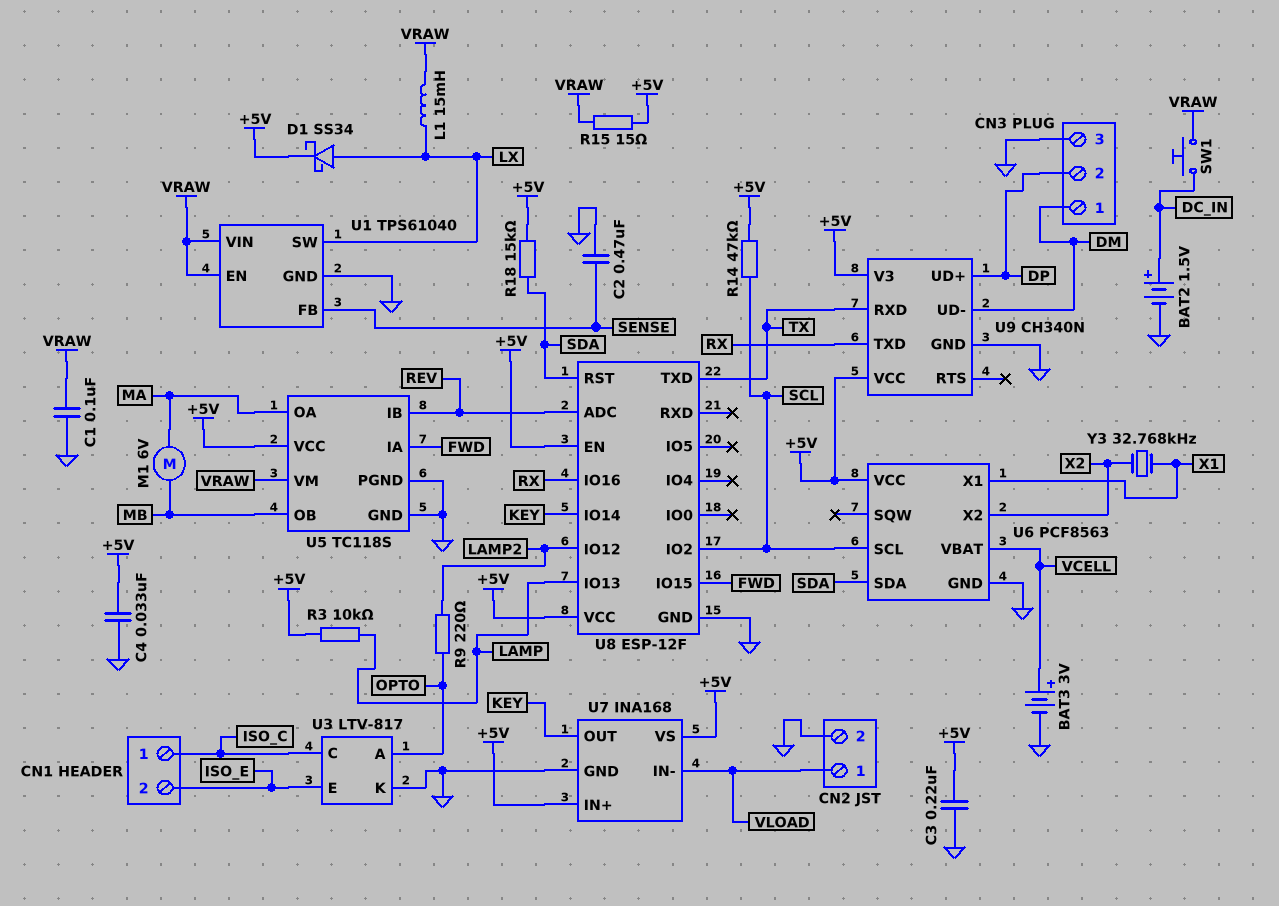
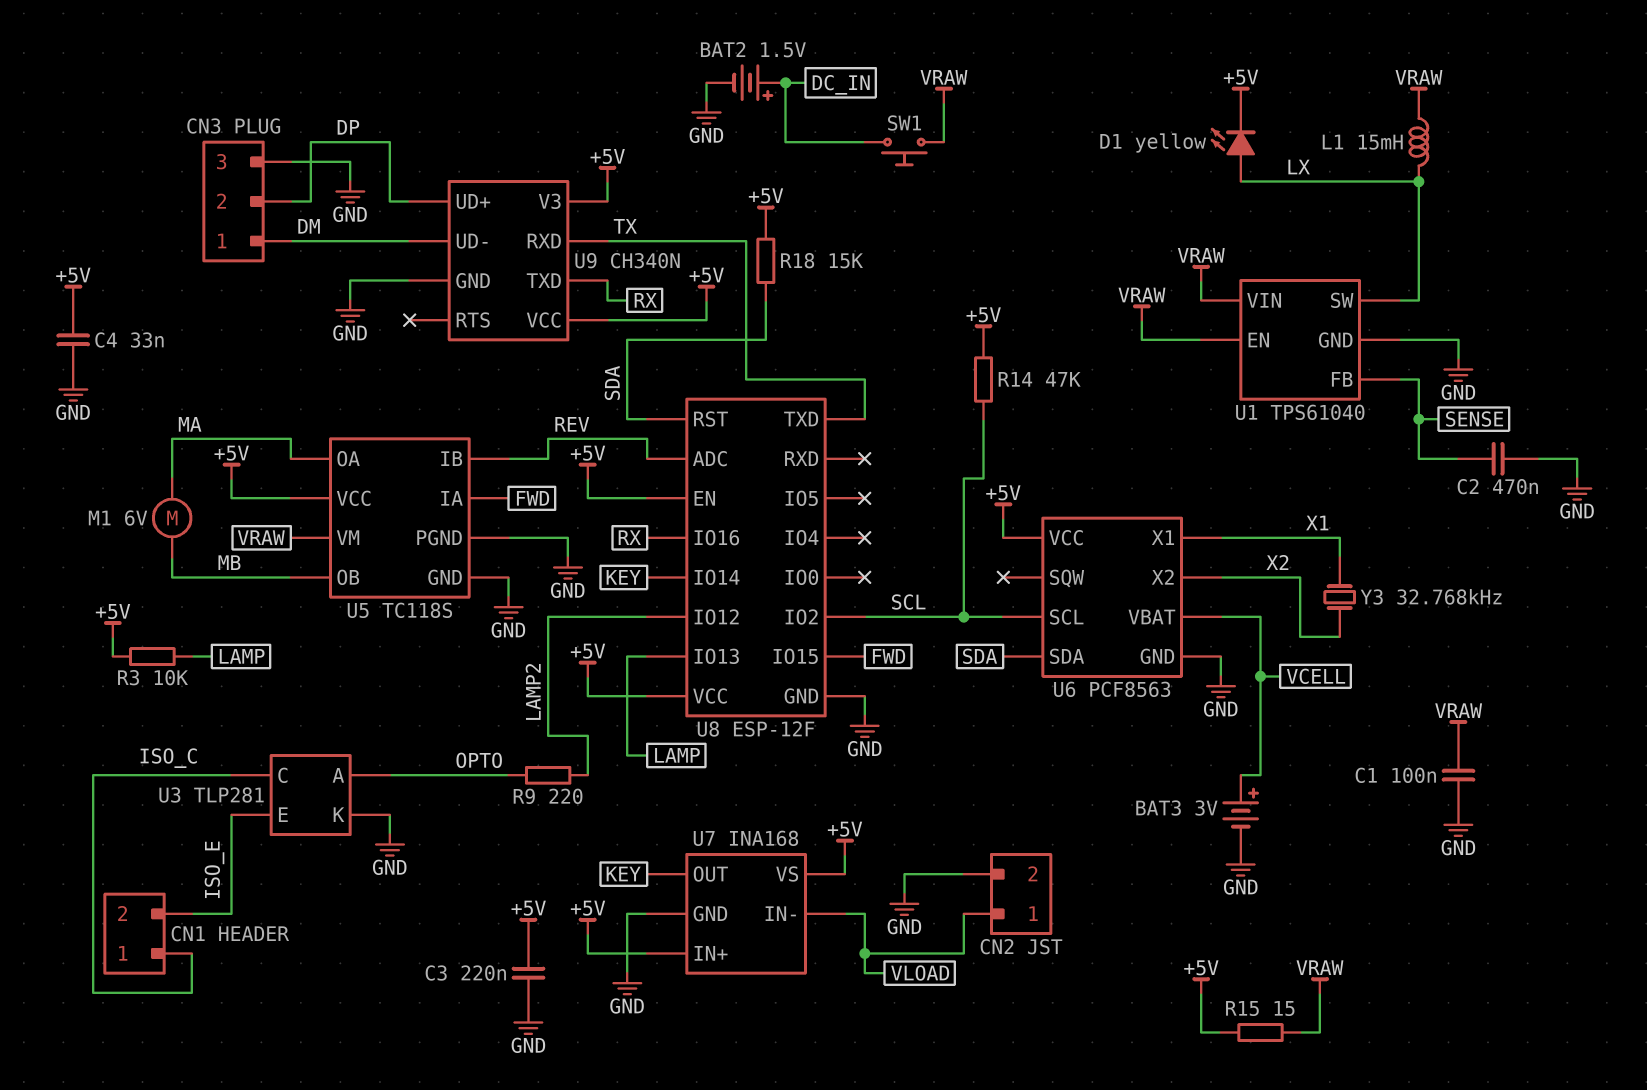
D1: schottky SS34 (A LX, K +5V) -> LED yellow (A LX, K +5V)
U3: LTV-817 -> TLP281

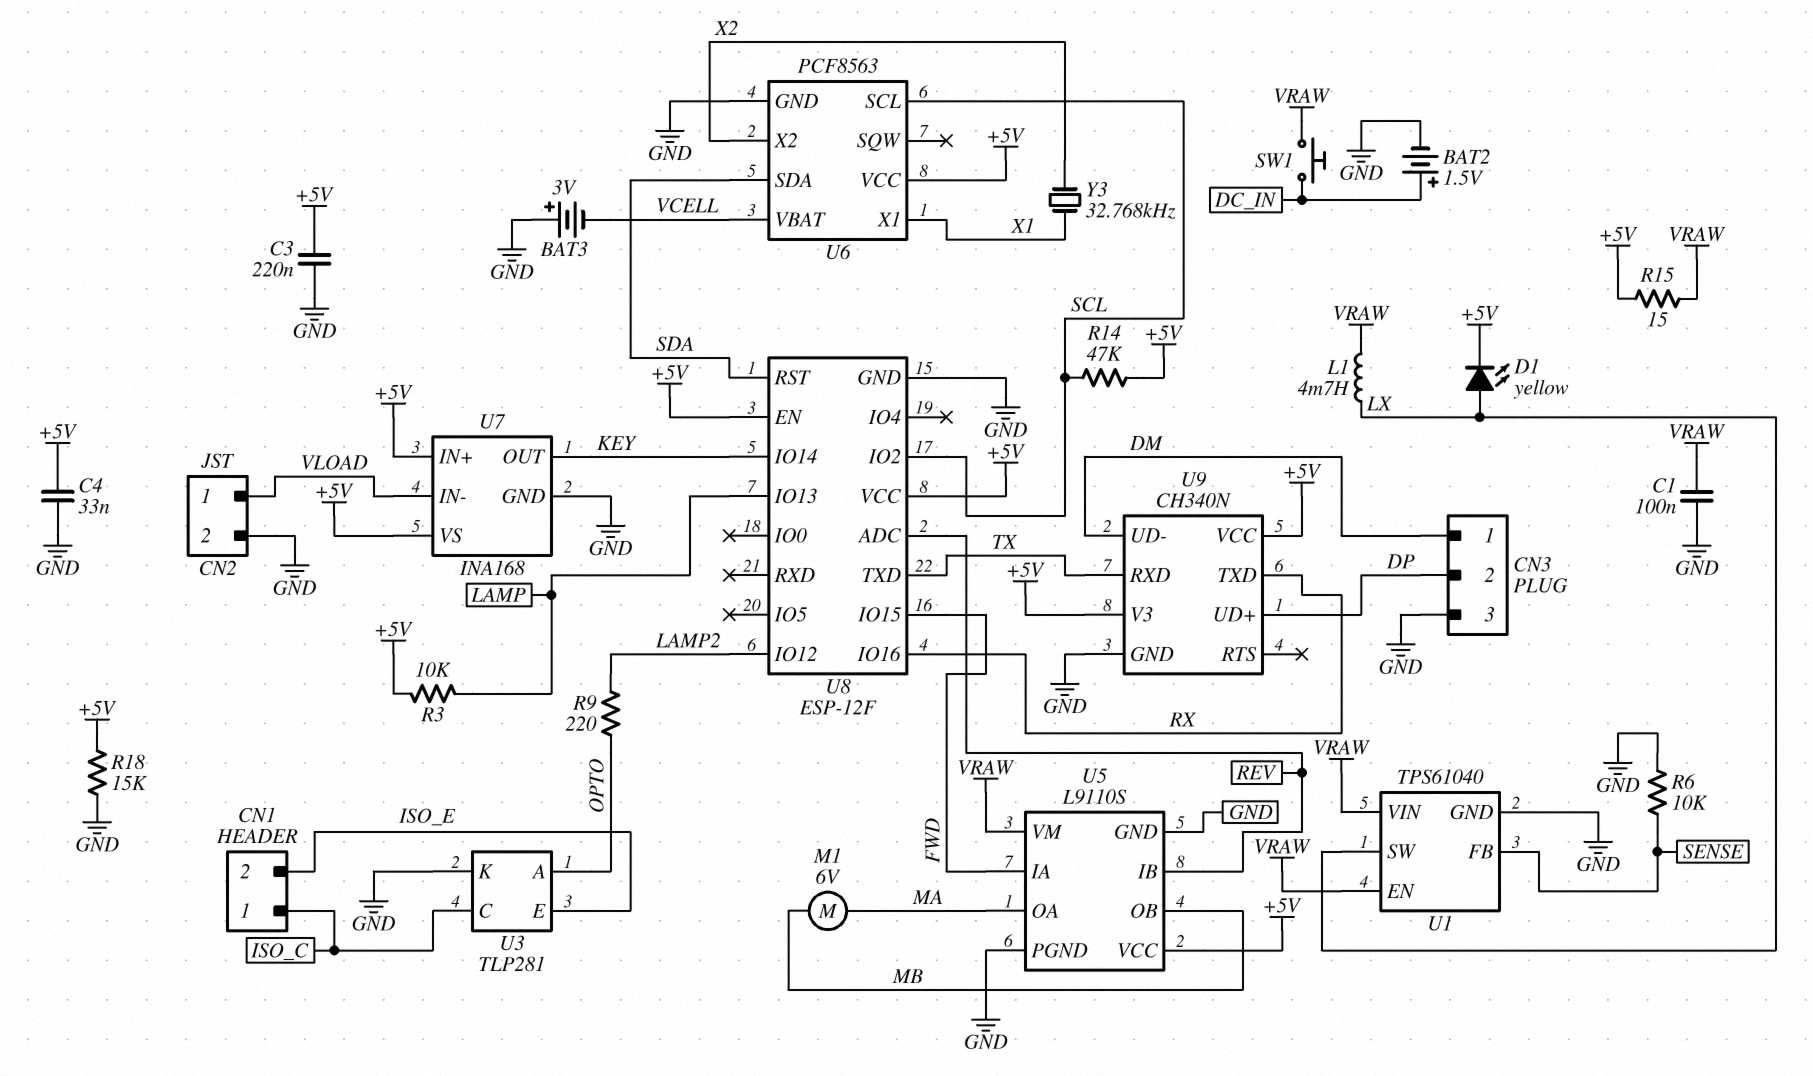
BAT3: 3V (plus VCELL, minus GND) -> 3V (plus GND, minus VCELL)
C2: 470nF (GND, SENSE) -> none
L1: 15mH (LX, VRAW) -> 4.7mH (LX, VRAW)
R6: none -> 10k (GND, SENSE)
R18: 15k (+5V, SDA) -> 15k (+5V, GND)
U5: TC118S -> L9110S

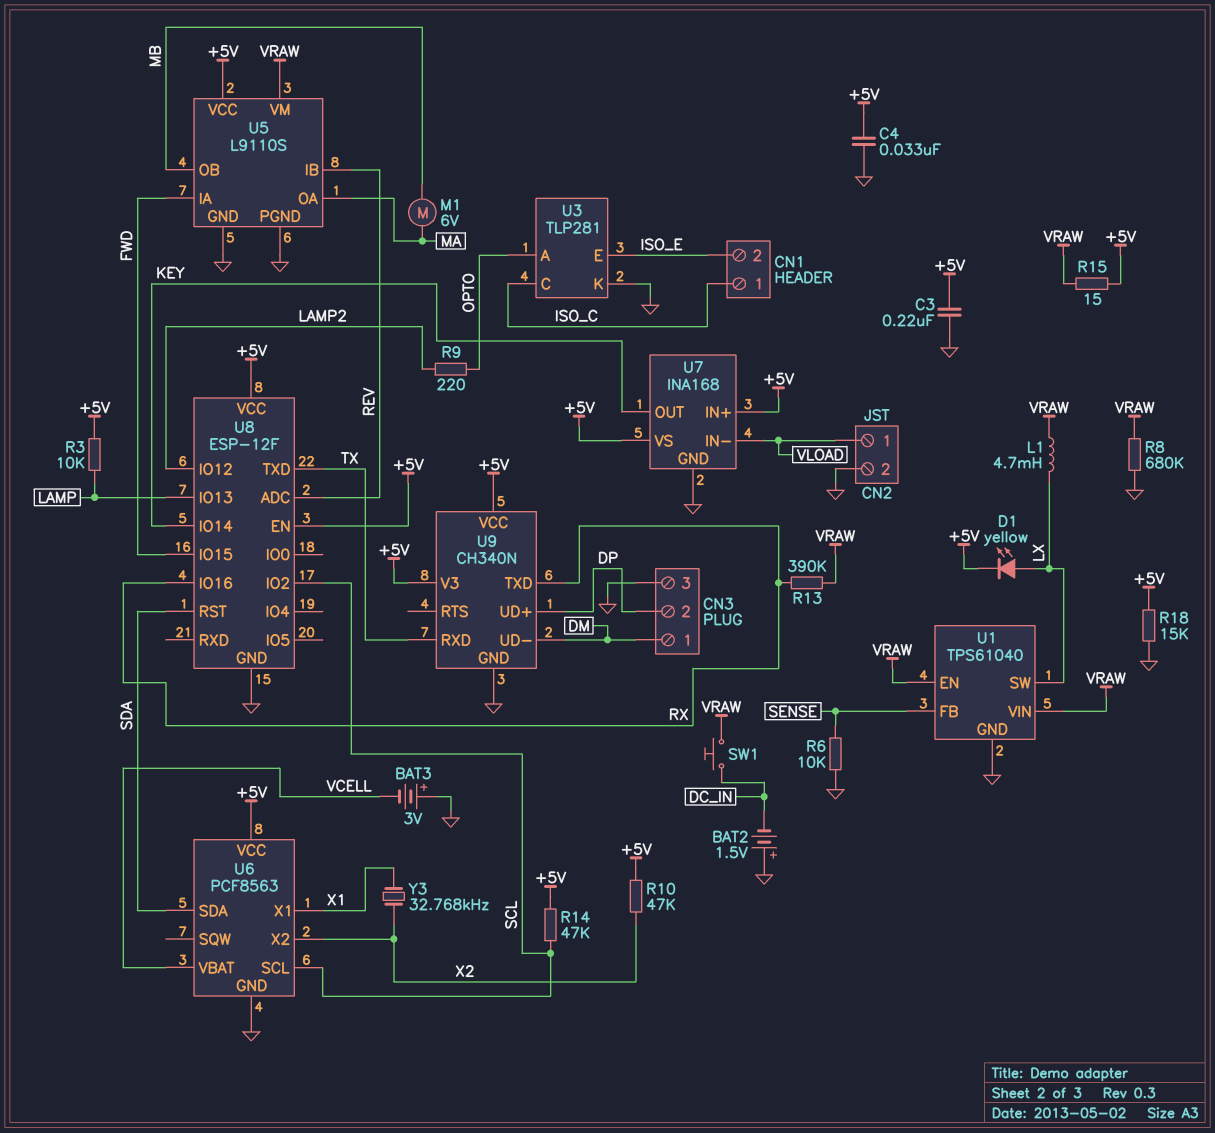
BAT2: 1.5V (plus DC_IN, minus GND) -> 1.5V (plus GND, minus DC_IN)
C1: 100nF (GND, VRAW) -> none
R8: none -> 680k (GND, VRAW)
R10: none -> 47k (+5V, X2)
R13: none -> 390k (RX, VRAW)

